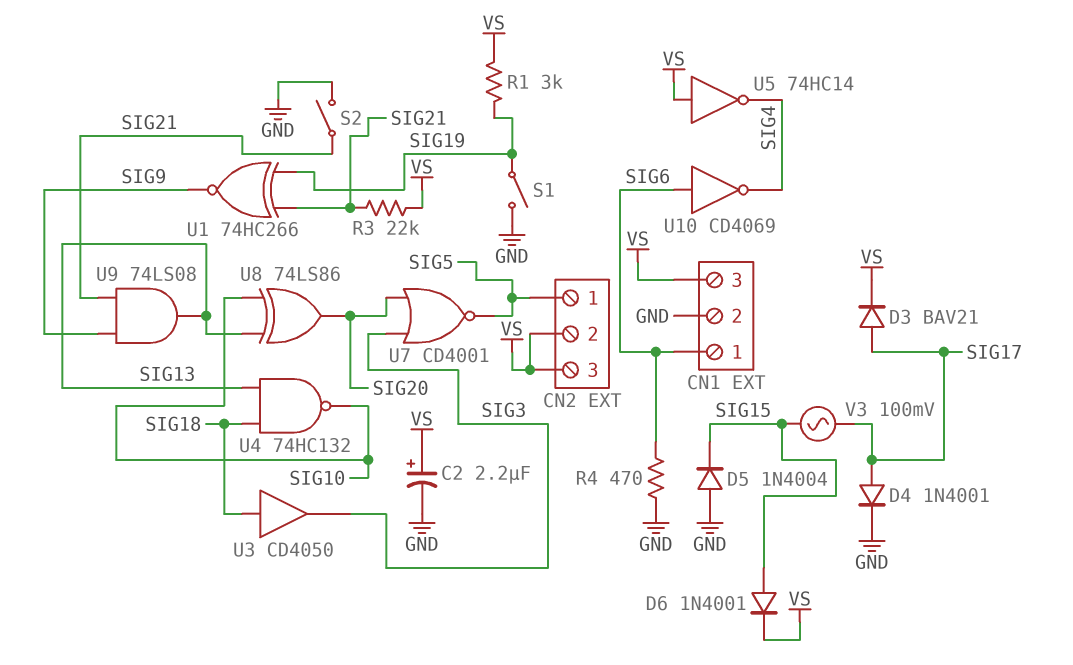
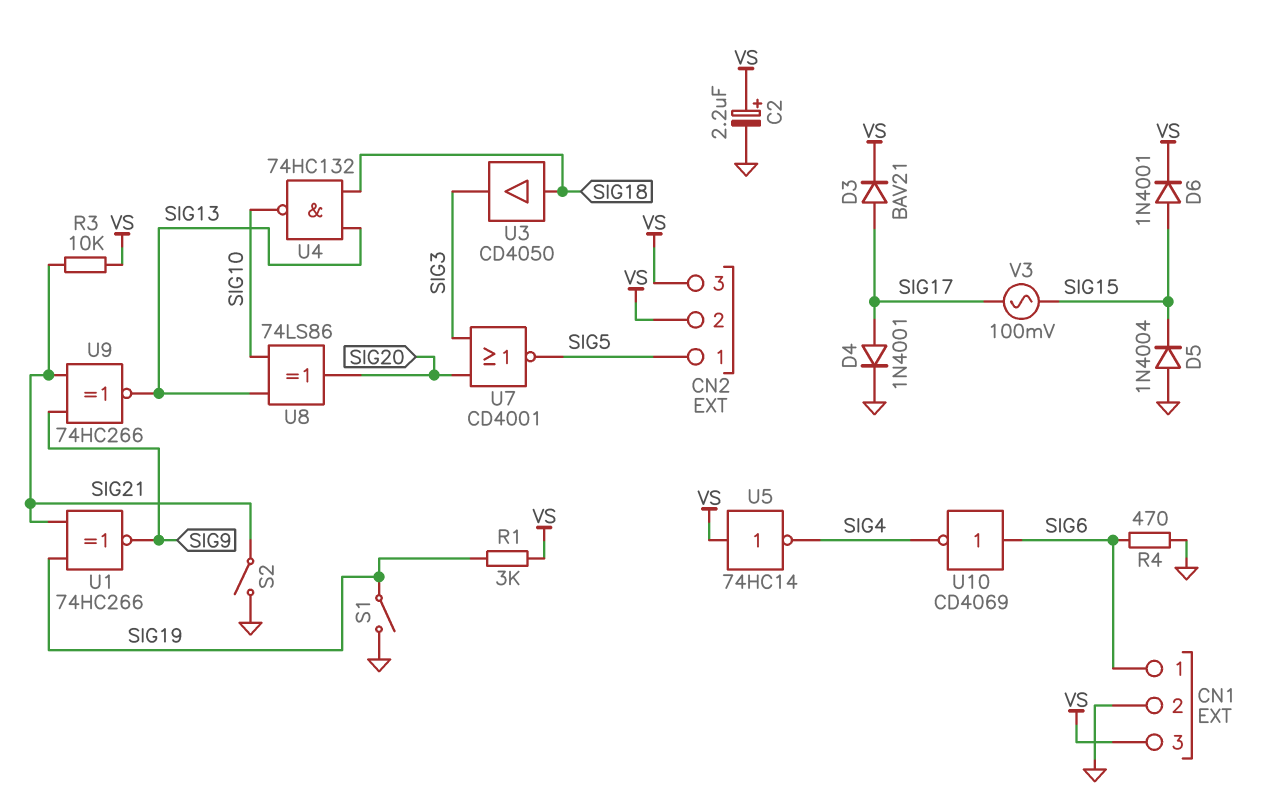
R3: 22k (SIG21, VS) -> 10k (SIG21, VS)
U9: AND 74LS08 (in SIG9, in SIG21, out SIG13) -> XNOR 74HC266 (in SIG9, in SIG21, out SIG13)

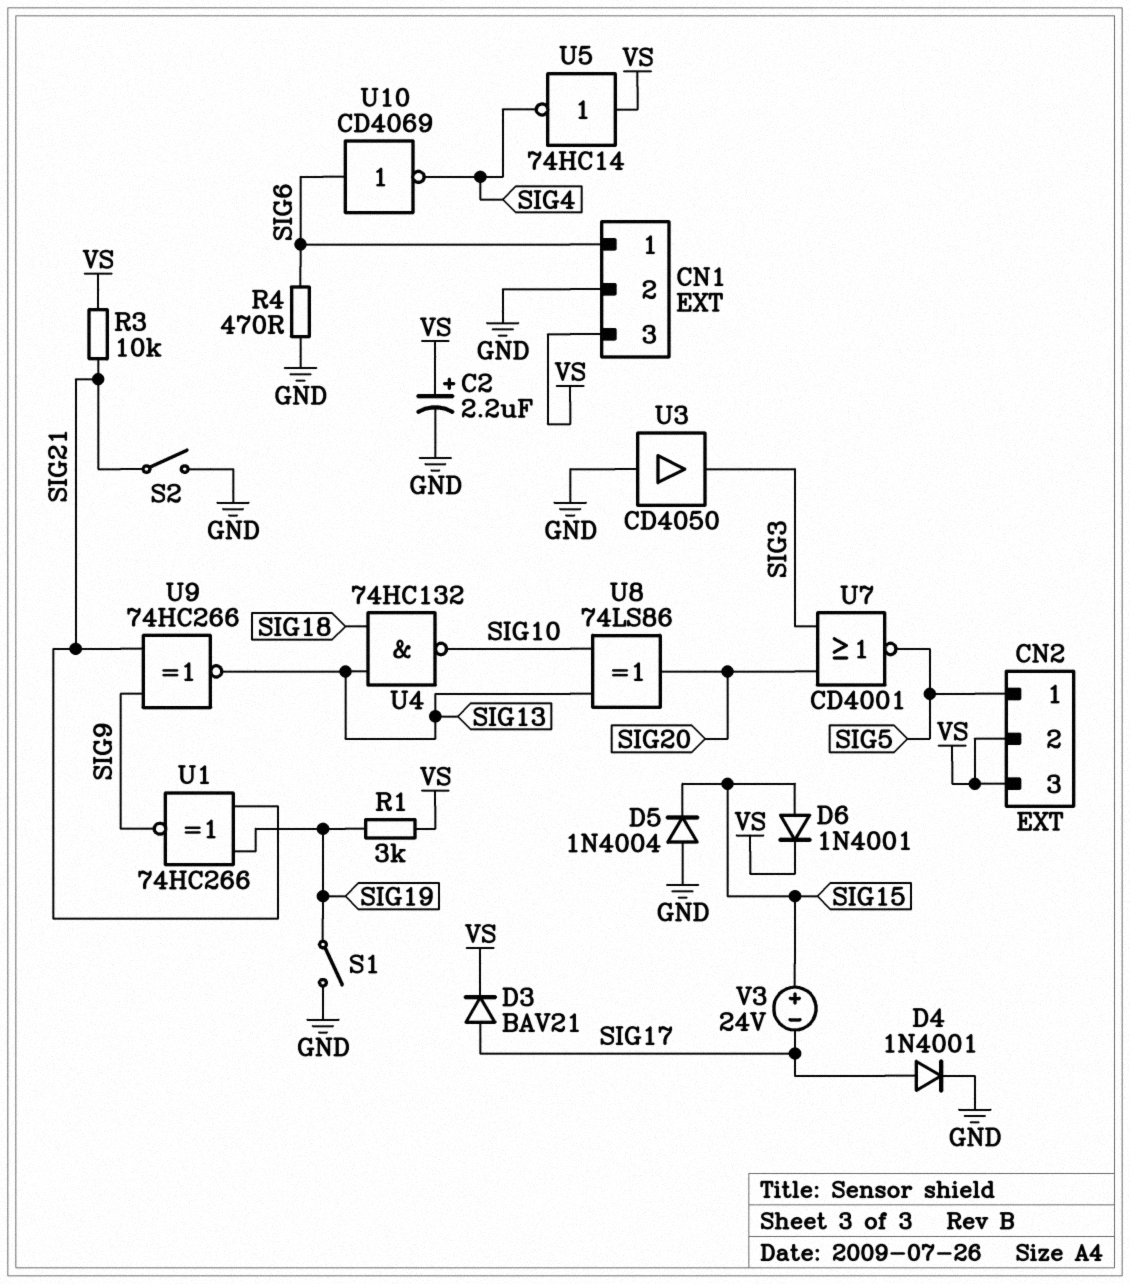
U3: buffer CD4050 (in SIG18, out SIG3) -> buffer CD4050 (in GND, out SIG3)
V3: AC 100mV (SIG15, SIG17) -> 24V (plus SIG15, minus SIG17)

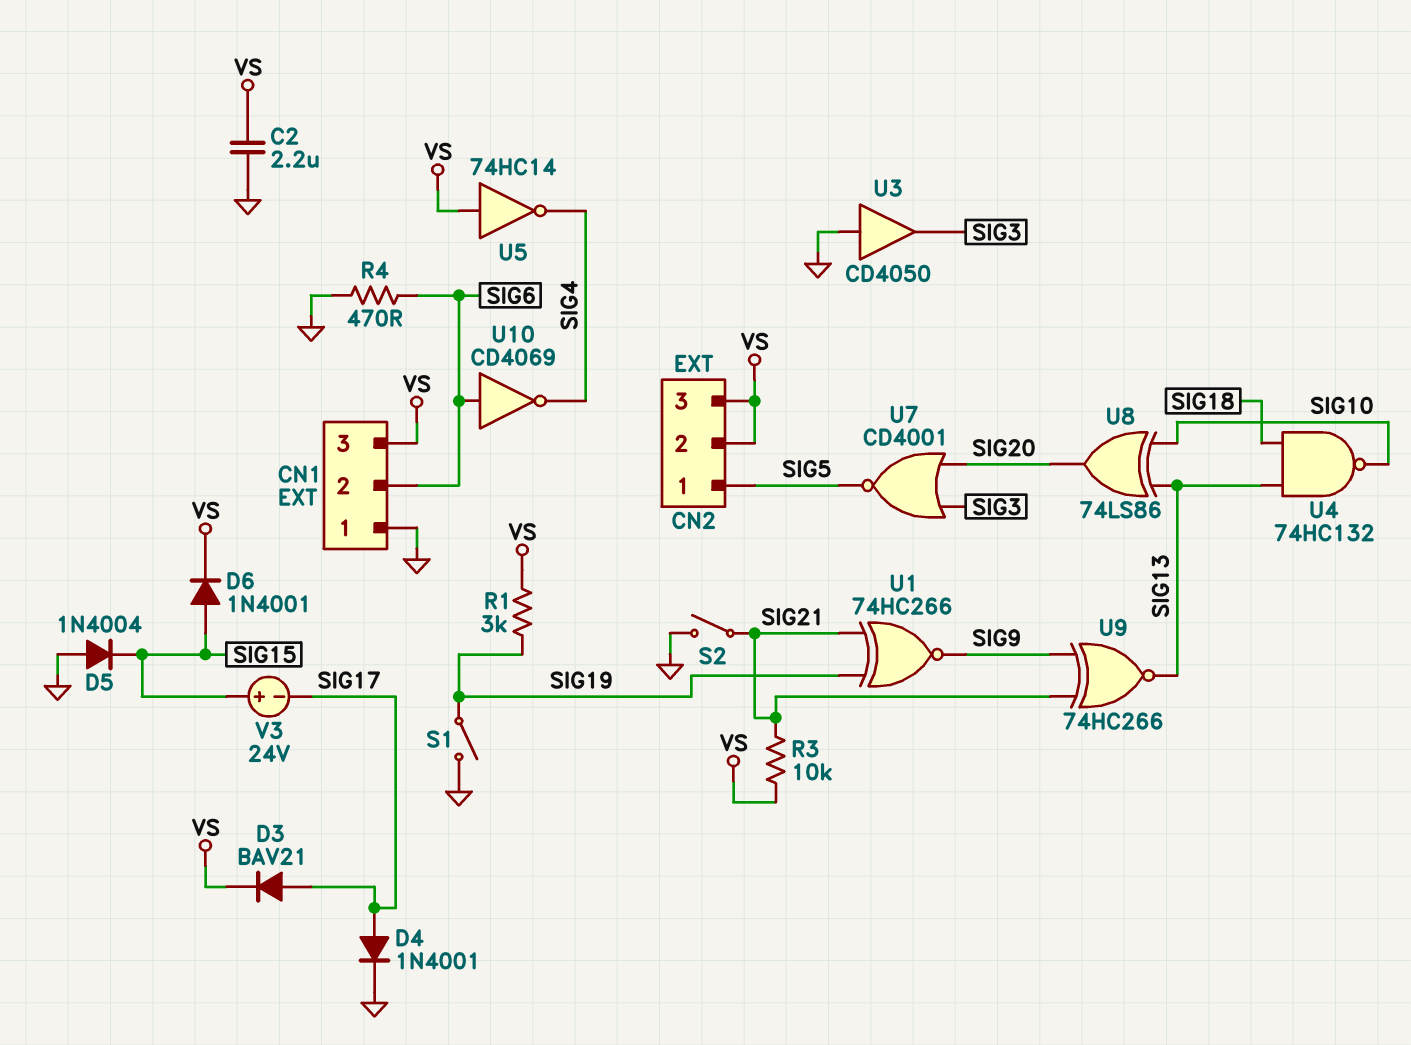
C2: 2.2uF (plus VS, minus GND) -> 2.2uF (GND, VS)
CN1 pin 1: SIG6 -> GND
CN1 pin 2: GND -> SIG6

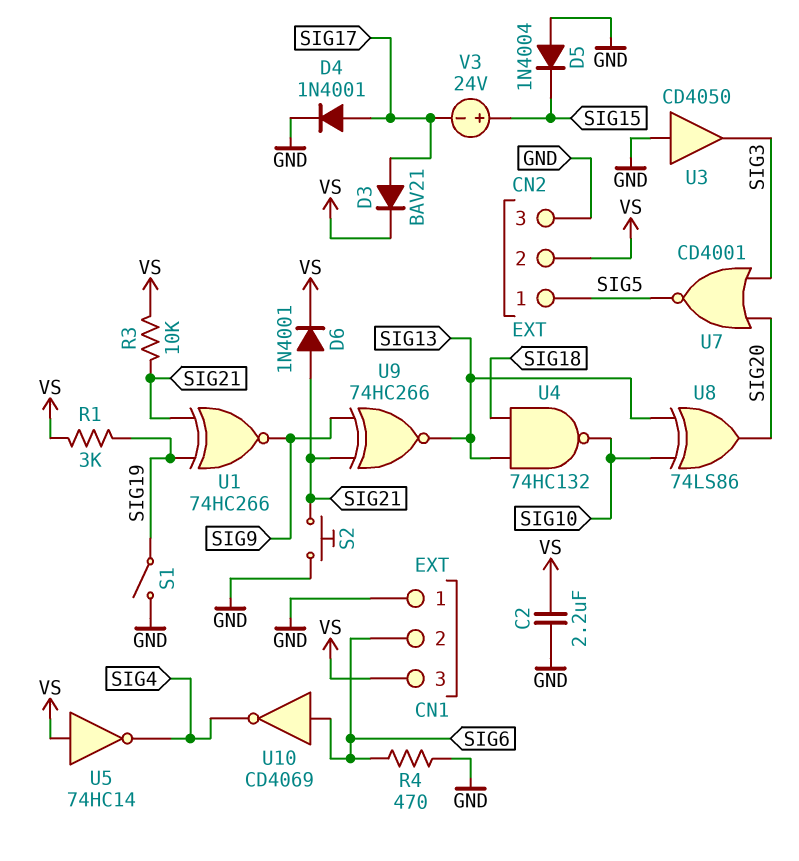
CN2 pin 3: VS -> GND
D6: diode 1N4001 (A SIG15, K VS) -> diode 1N4001 (A SIG21, K VS)
S2: switch (GND, SIG21) -> button (GND, SIG21)

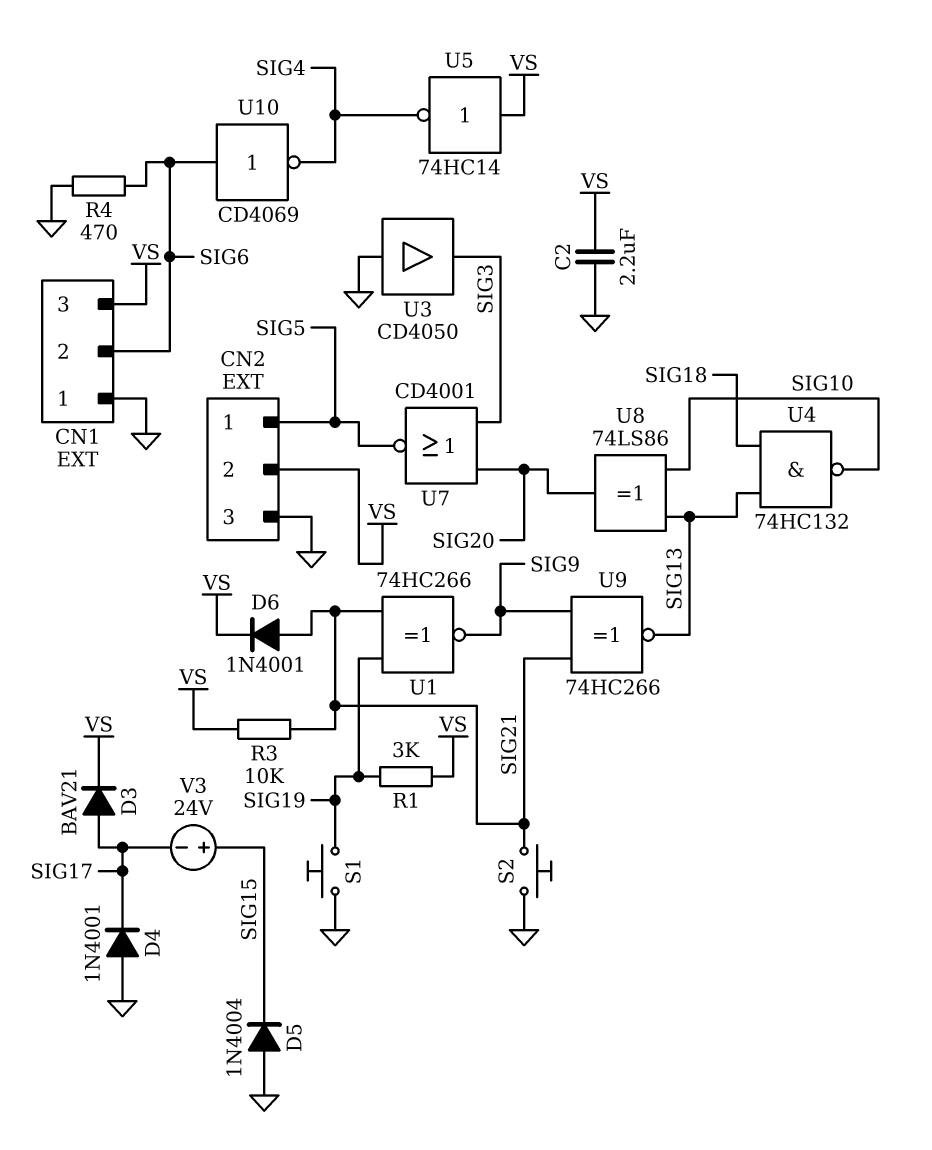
D4: diode 1N4001 (A SIG17, K GND) -> diode 1N4001 (A GND, K SIG17)
S1: switch (GND, SIG19) -> button (GND, SIG19)

